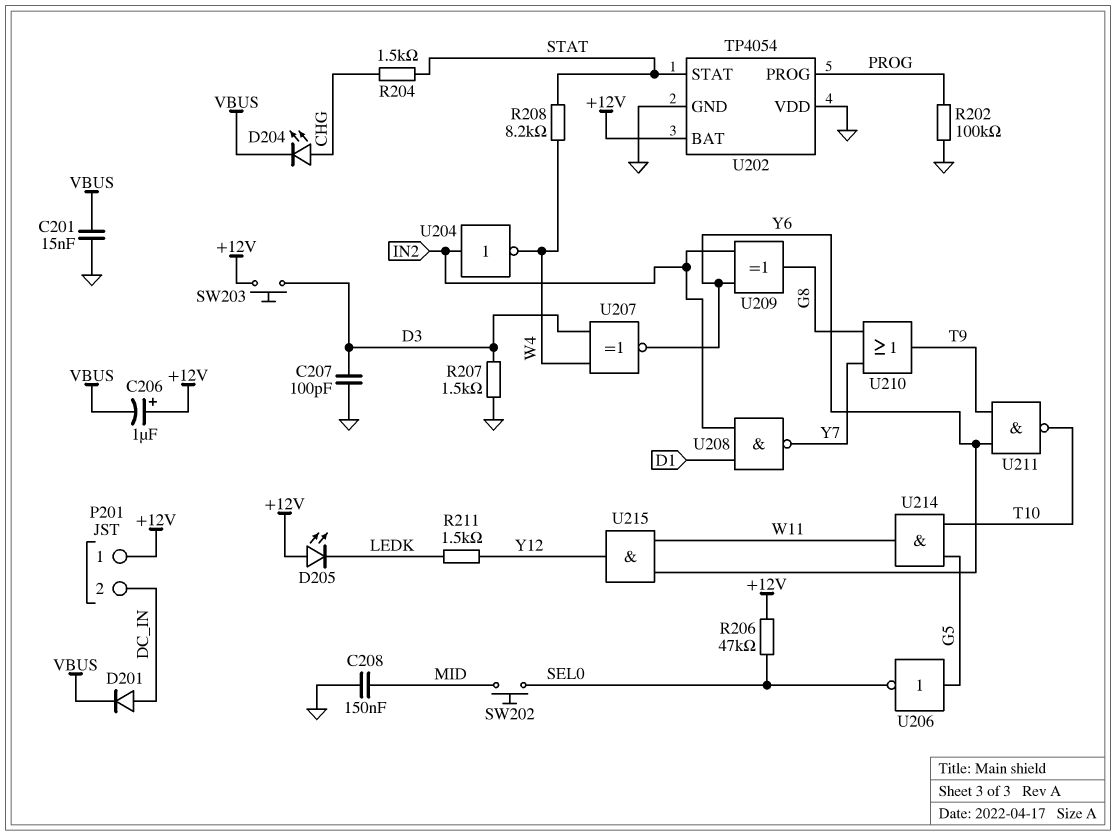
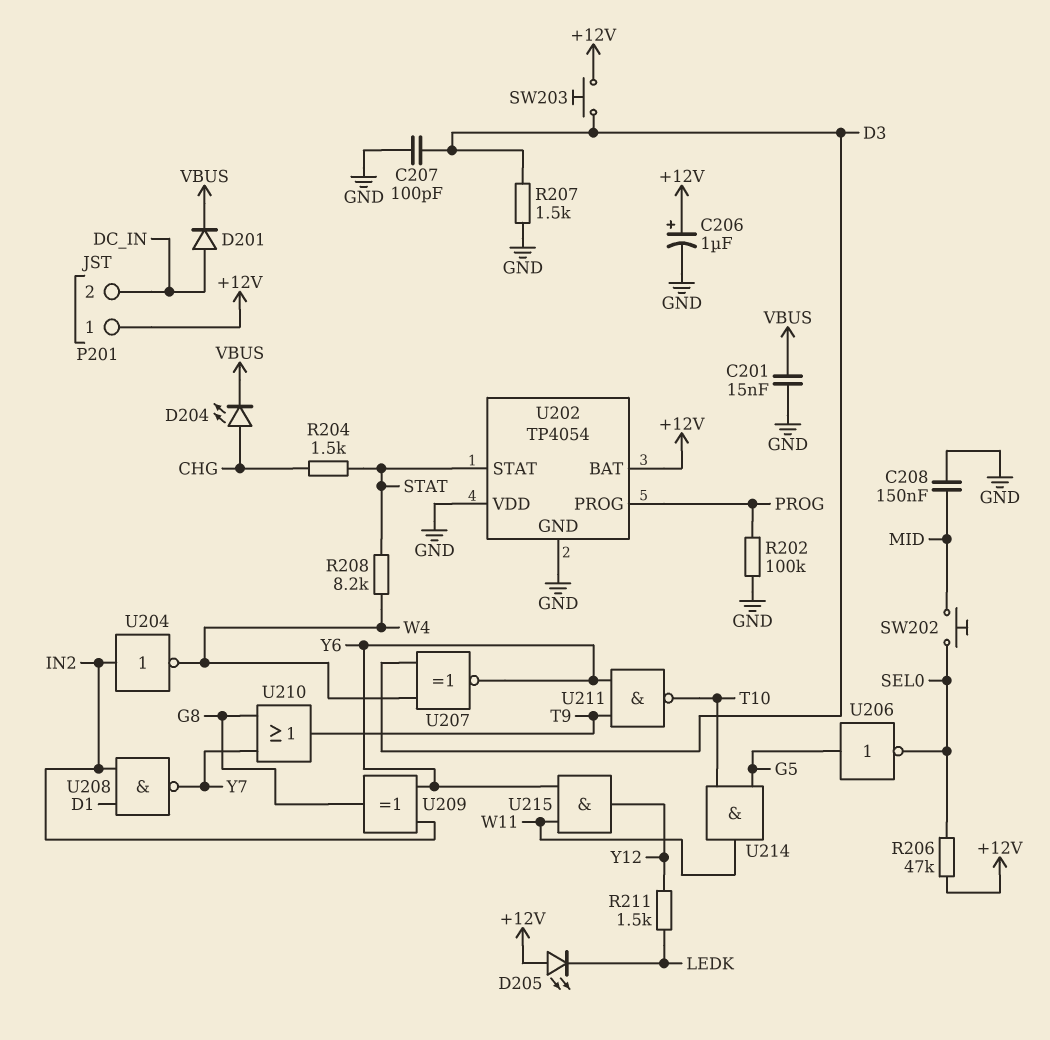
C206: 1uF (plus +12V, minus VBUS) -> 1uF (plus +12V, minus GND)

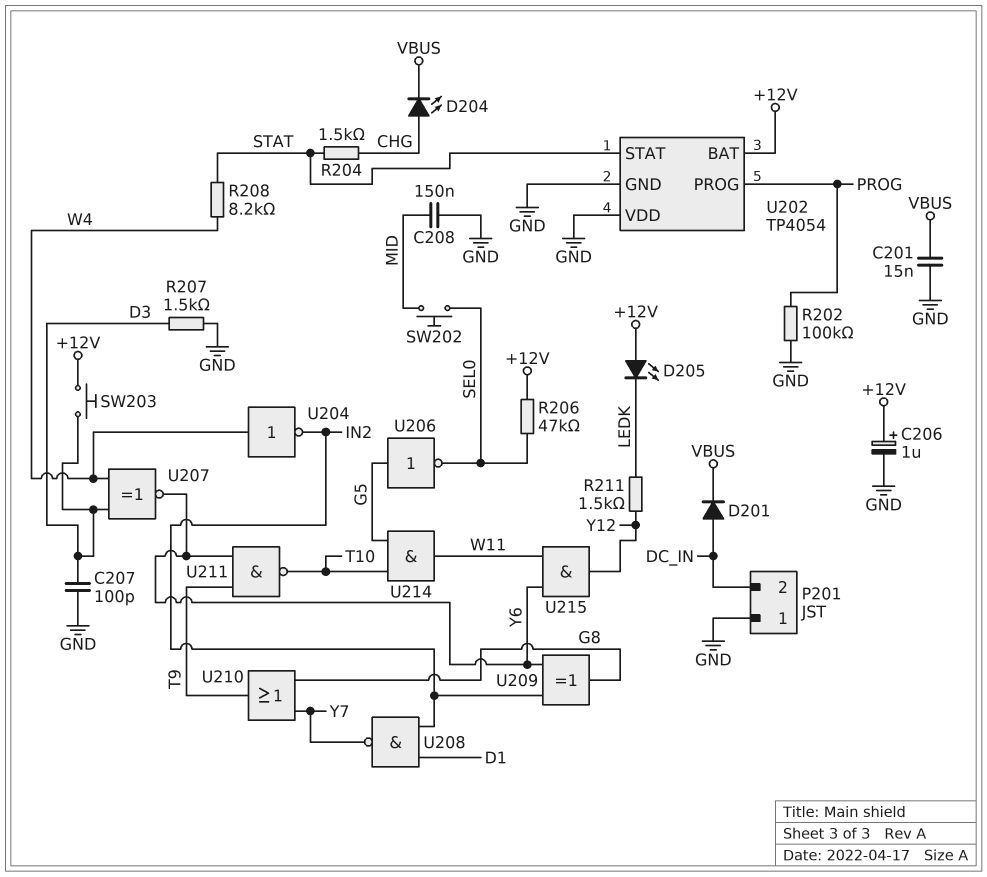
P201 pin 1: +12V -> GND
U204: NOT (in IN2, out W4) -> NOT (in W4, out IN2)

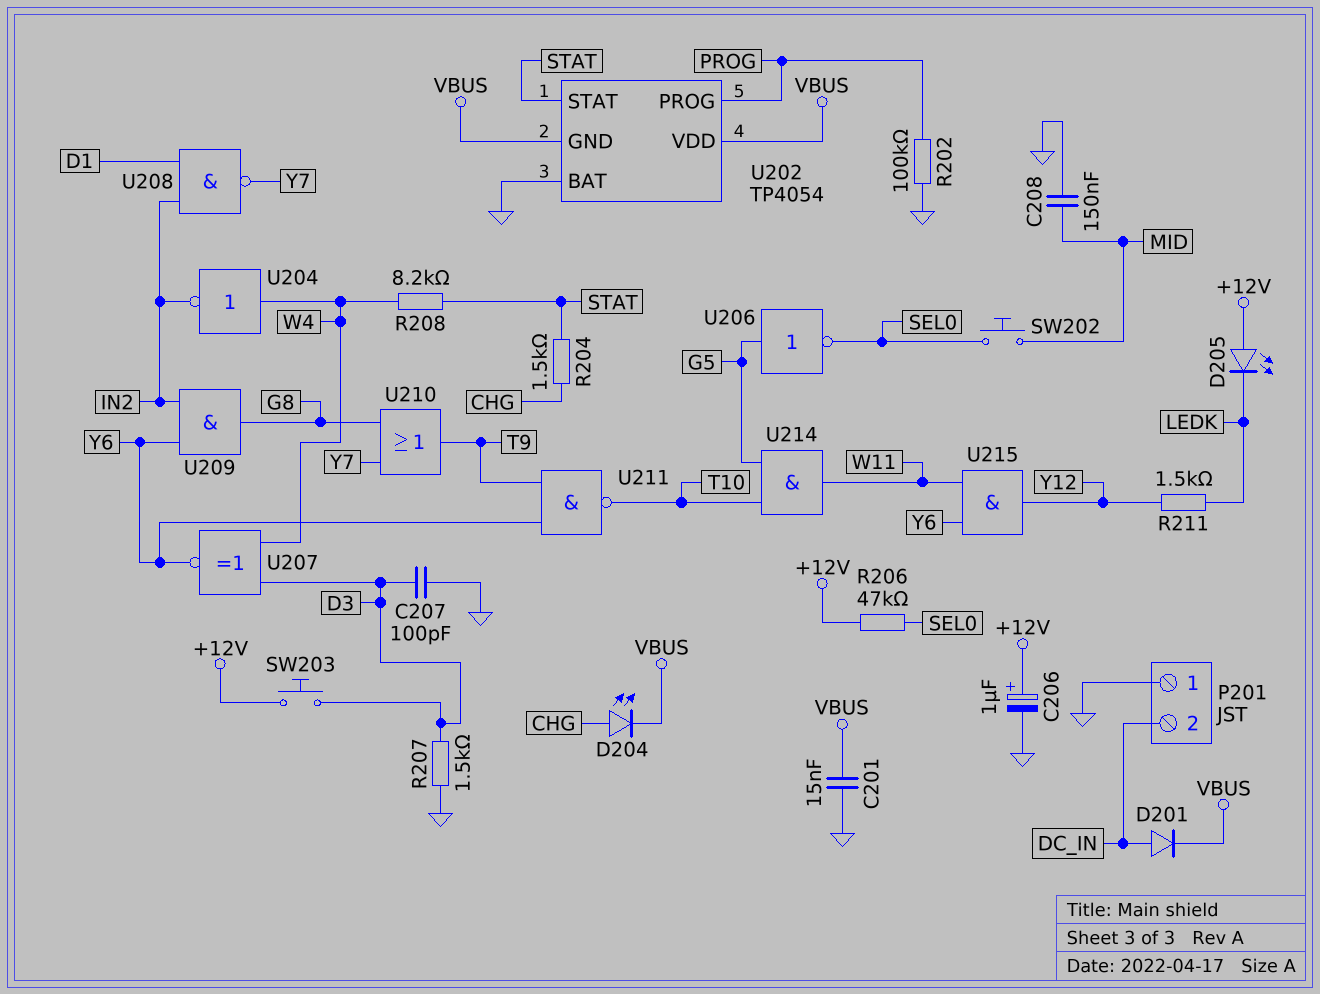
U202 pin BAT: +12V -> GND
U202 pin GND: GND -> VBUS
U202 pin VDD: GND -> VBUS
U209: XOR (in IN2, in Y6, out G8) -> AND (in IN2, in Y6, out G8)

